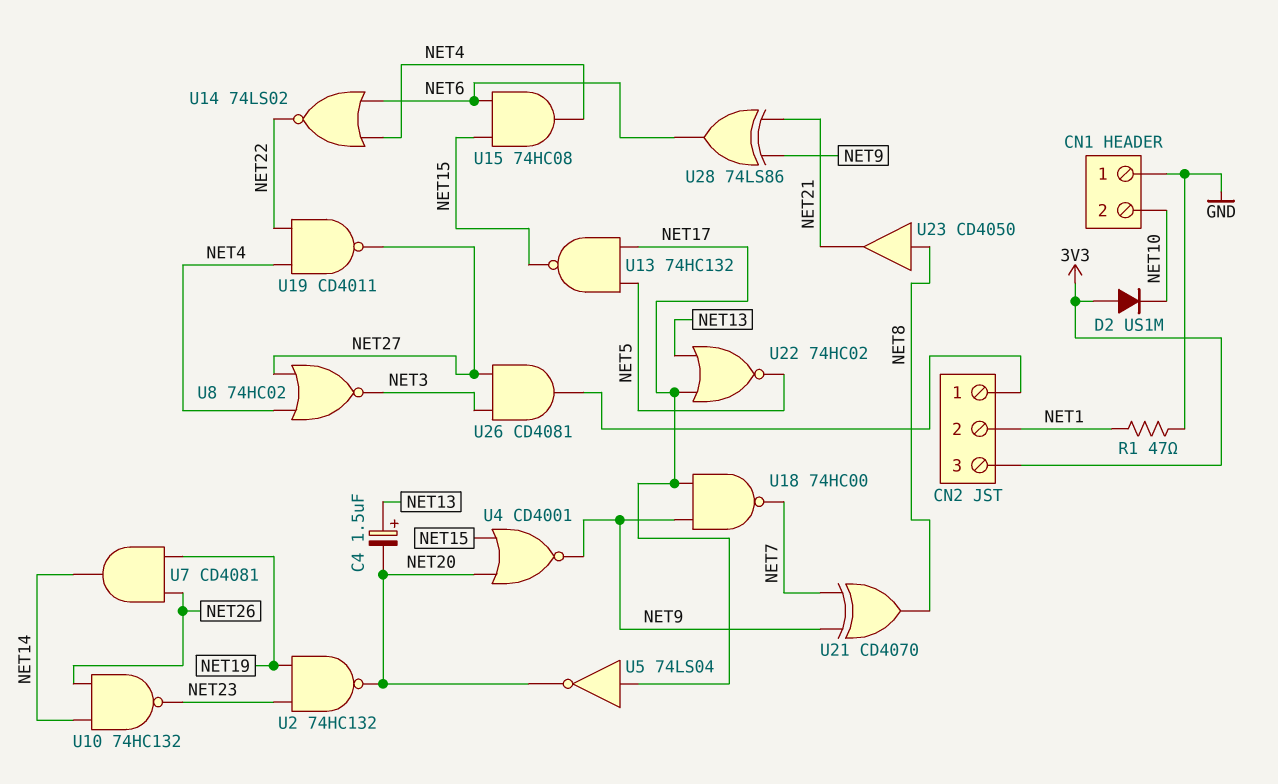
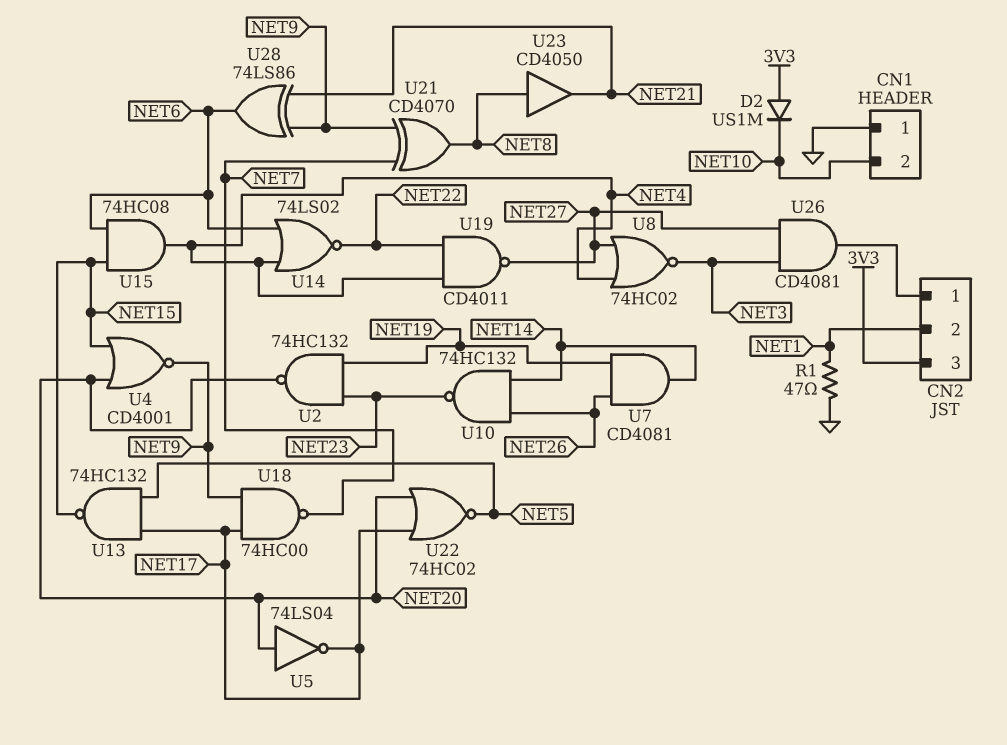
C4: 1.5uF (plus NET13, minus NET20) -> none
U5: NOT 74LS04 (in NET17, out NET20) -> NOT 74LS04 (in NET20, out NET17)
U22: NOR 74HC02 (in NET13, in NET17, out NET5) -> NOR 74HC02 (in NET17, in NET20, out NET5)

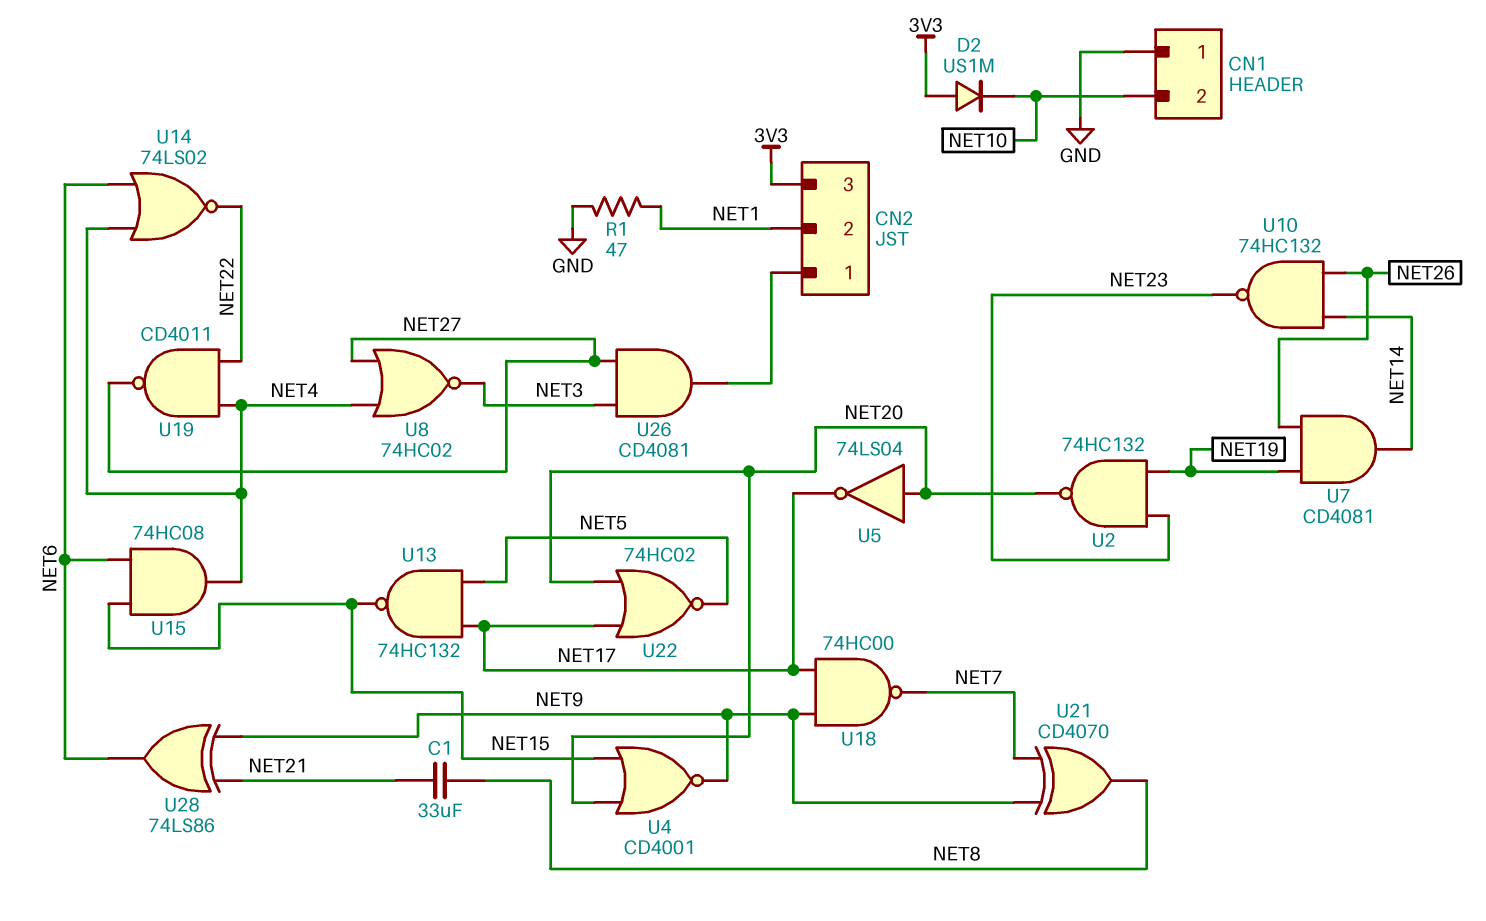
C1: none -> 33uF (NET8, NET21)
U23: buffer CD4050 (in NET8, out NET21) -> none

